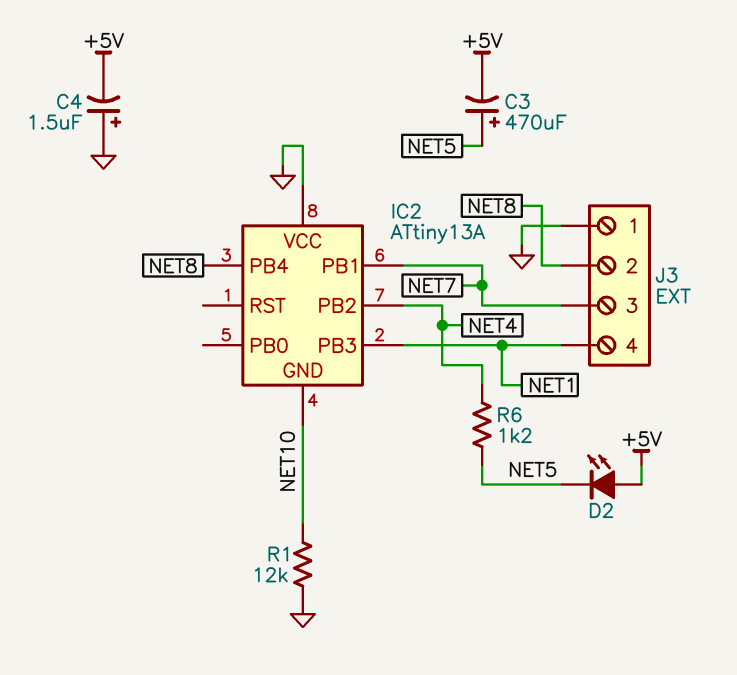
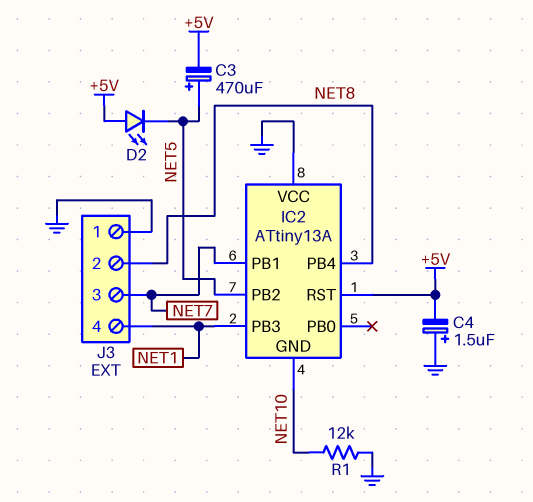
IC2 pin PB2: NET4 -> NET5
IC2 pin RST: none -> +5V
R6: 1.2k (NET4, NET5) -> none

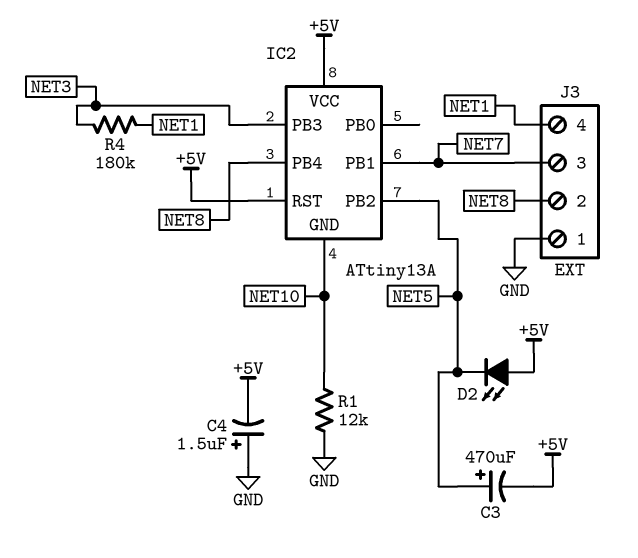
IC2 pin PB3: NET1 -> NET3
IC2 pin VCC: GND -> +5V
R4: none -> 180k (NET1, NET3)

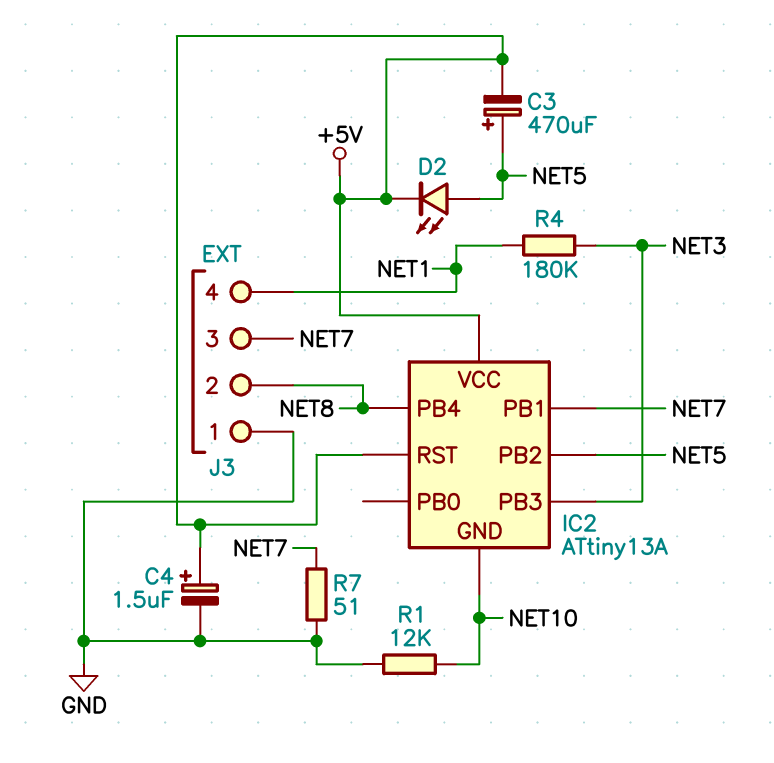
C4: 1.5uF (plus GND, minus +5V) -> 1.5uF (plus +5V, minus GND)
D2: LED (A +5V, K NET5) -> LED (A NET5, K +5V)
R7: none -> 51 (GND, NET7)

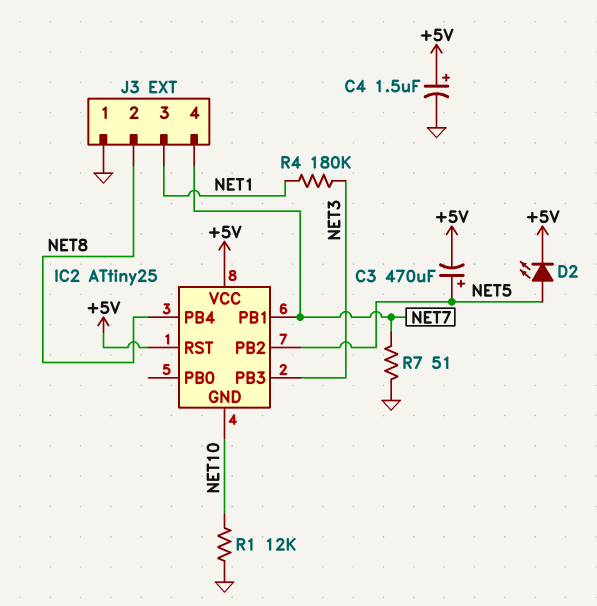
IC2: ATtiny13A -> ATtiny25
J3 pin 3: NET7 -> NET1
J3 pin 4: NET1 -> NET7

